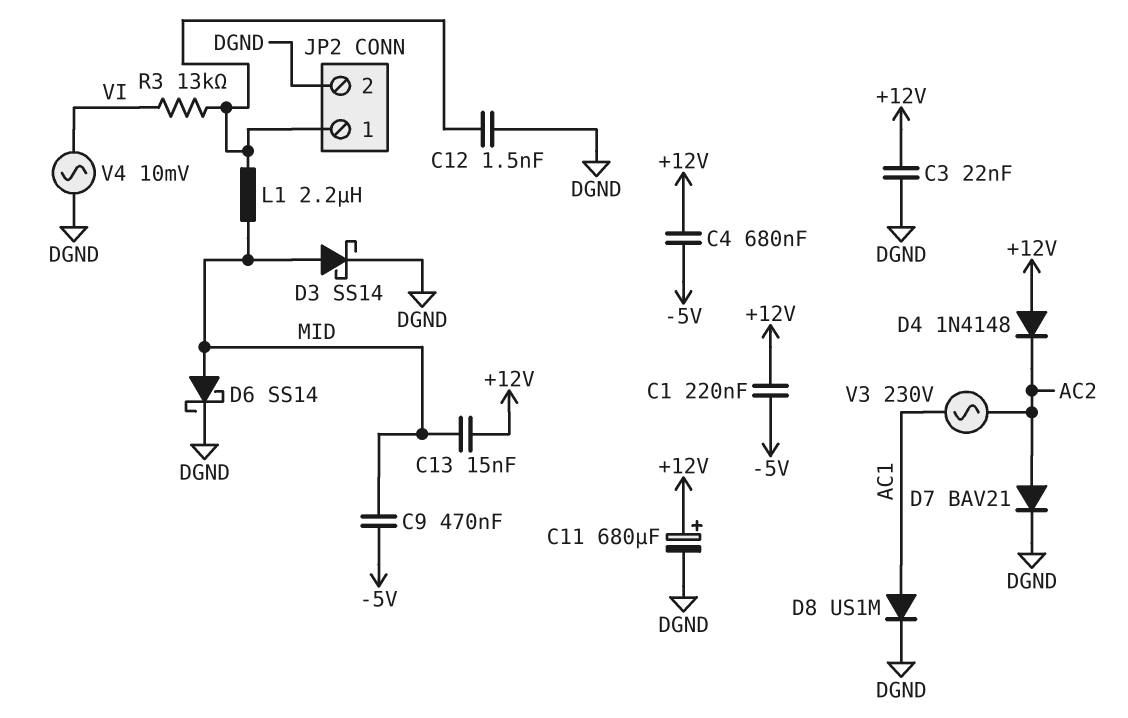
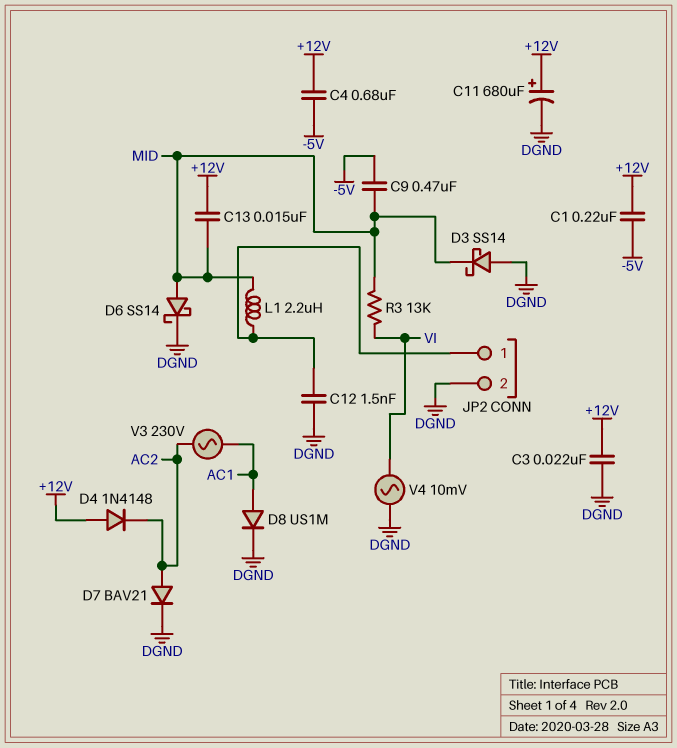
D3: schottky SS14 (A MID, K DGND) -> schottky SS14 (A DGND, K MID)
R3: 13k (JP2/1, VI) -> 13k (MID, VI)

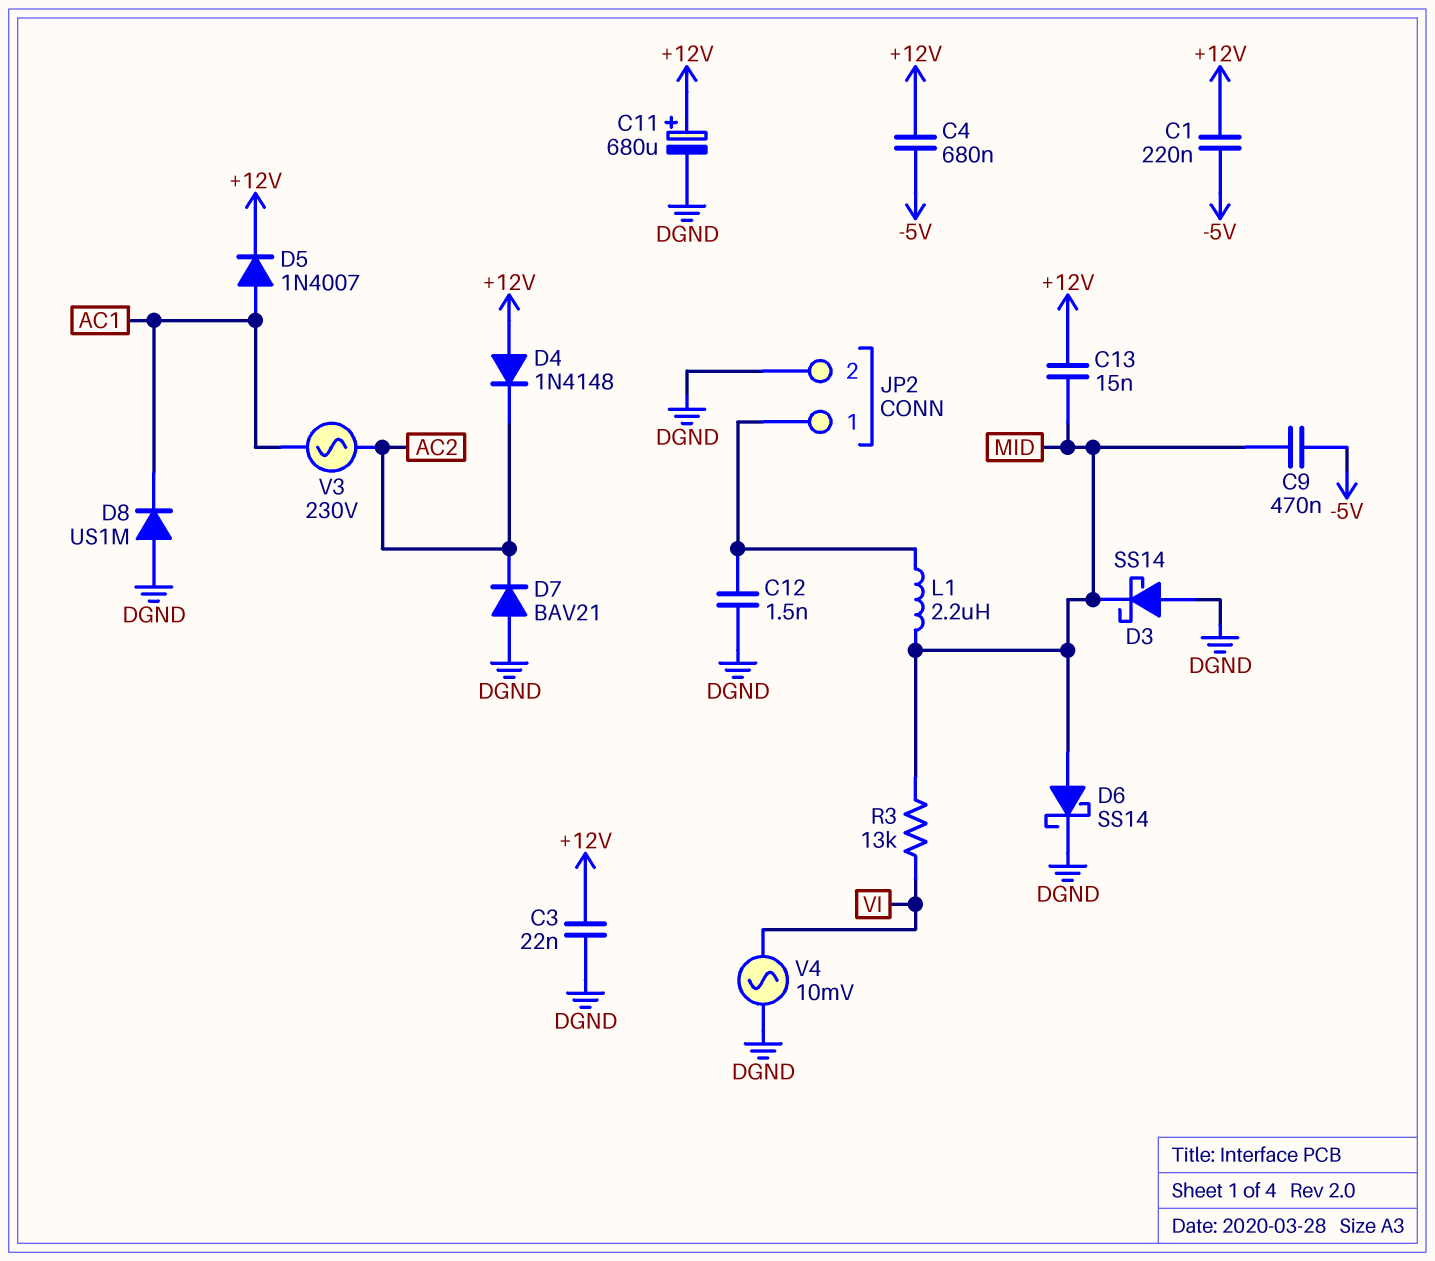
D5: none -> diode 1N4007 (A AC1, K +12V)
D7: diode BAV21 (A AC2, K DGND) -> diode BAV21 (A DGND, K AC2)
D8: diode US1M (A AC1, K DGND) -> diode US1M (A DGND, K AC1)

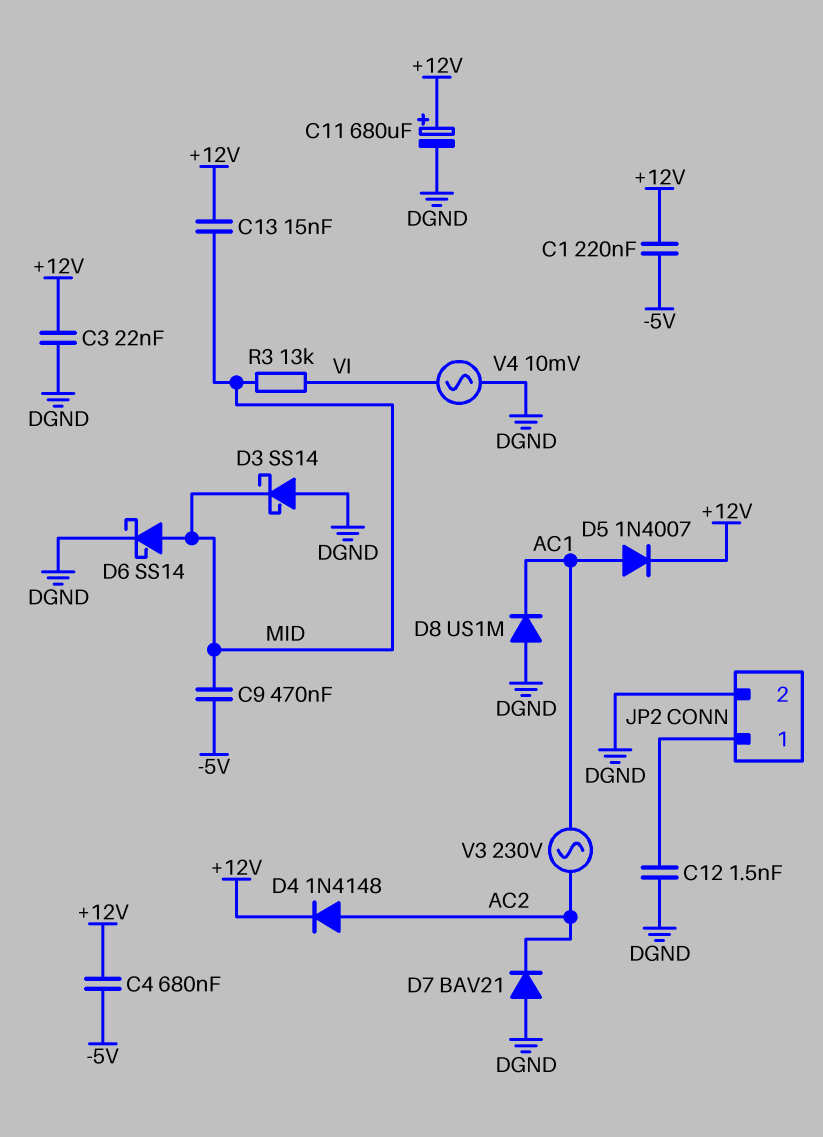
D4: diode 1N4148 (A +12V, K AC2) -> diode 1N4148 (A AC2, K +12V)
L1: 2.2uH (JP2/1, MID) -> none

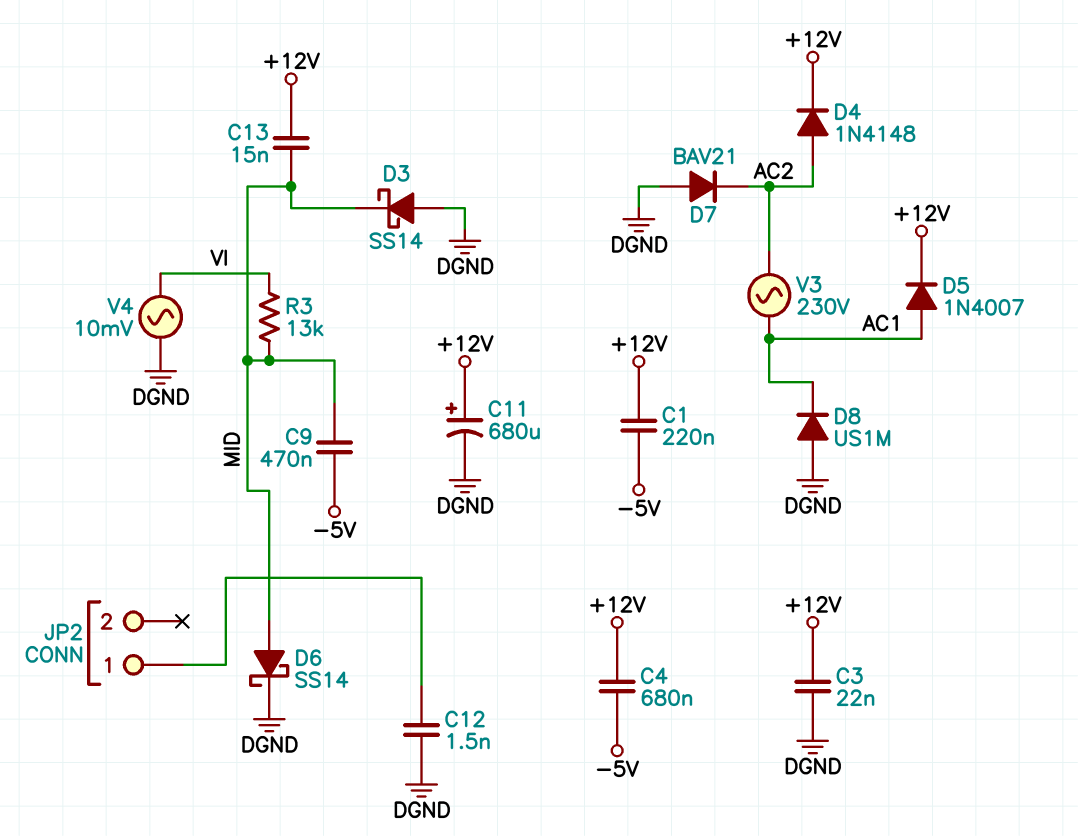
JP2 pin 2: DGND -> none

